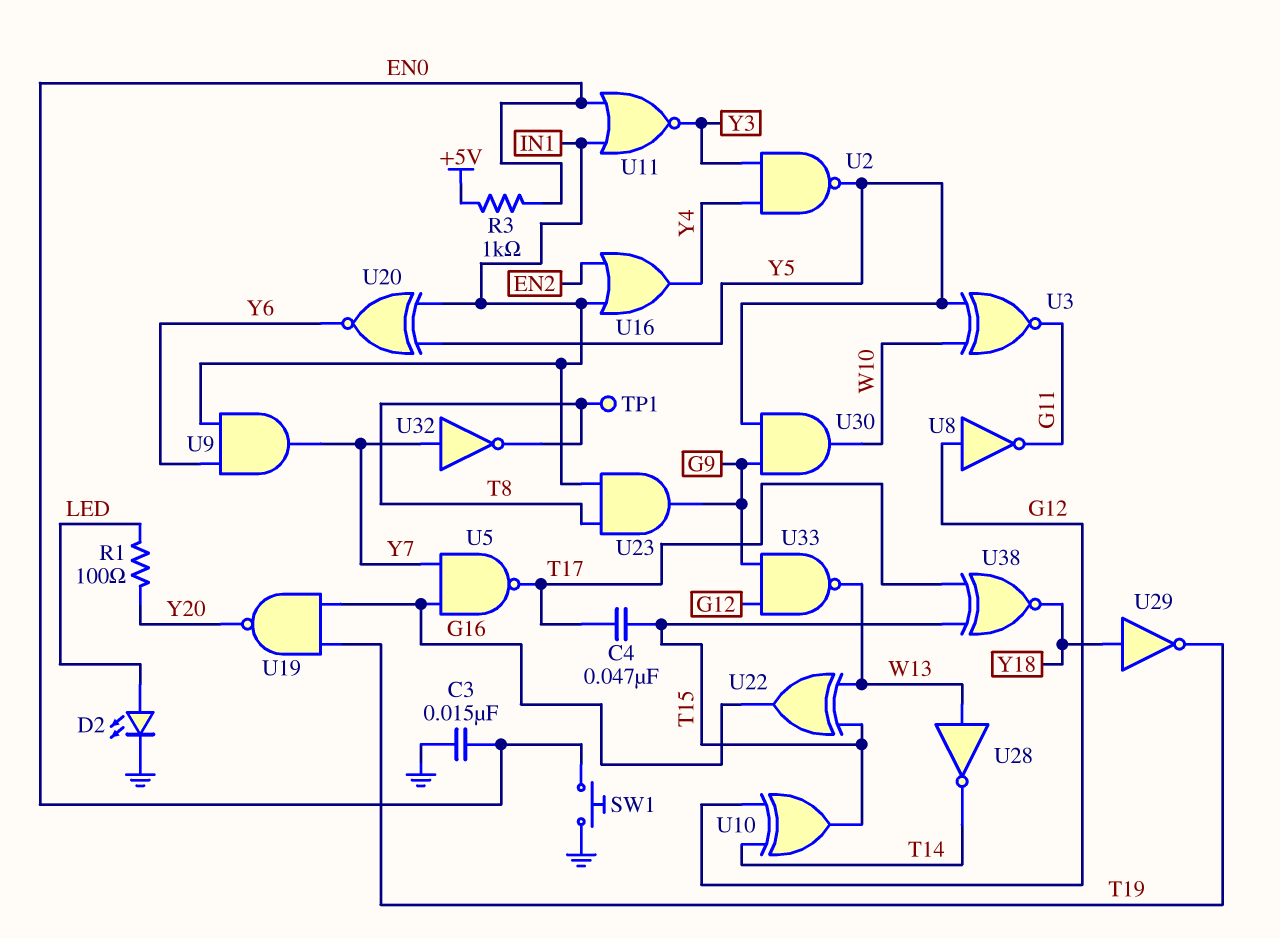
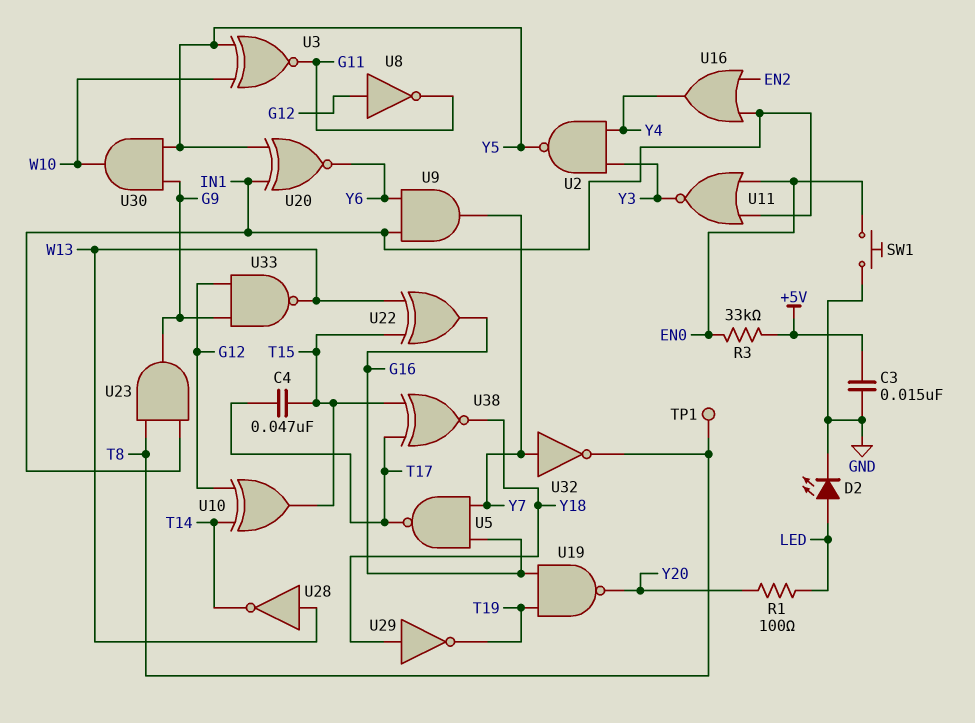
C3: 15nF (EN0, GND) -> 15nF (+5V, GND)
R3: 1k (+5V, EN0) -> 33k (+5V, EN0)

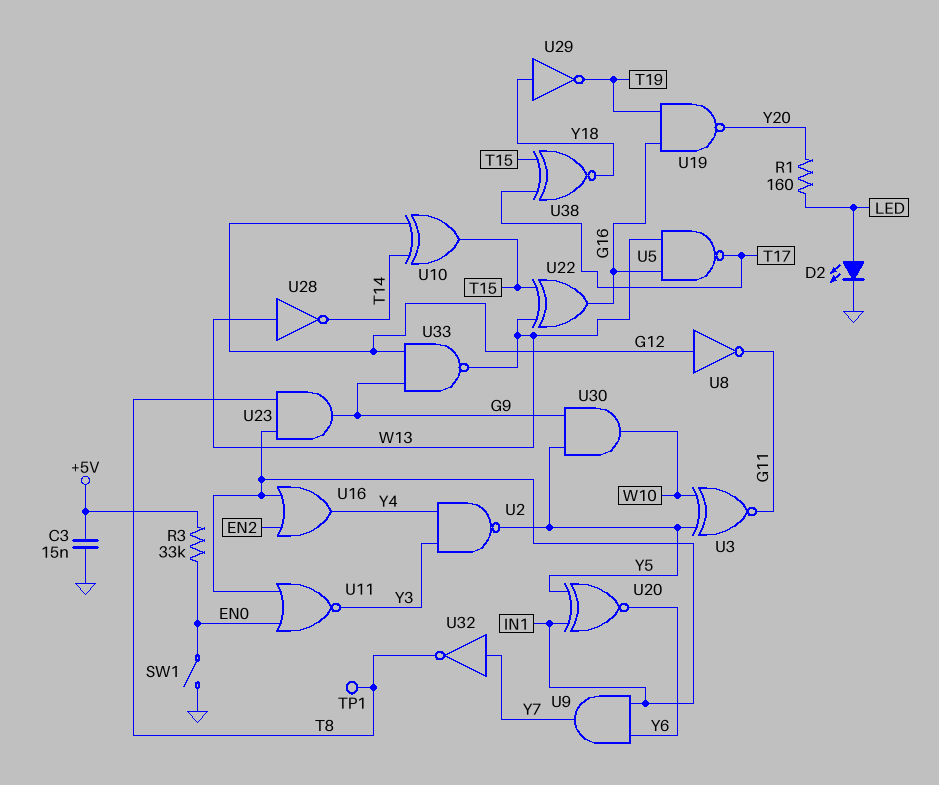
C4: 47nF (T15, T17) -> none
R1: 100 (LED, Y20) -> 160 (LED, Y20)
SW1: button (EN0, GND) -> switch (EN0, GND)
U5: NAND (in G16, in Y7, out T17) -> NAND (in G16, in W13, out T17)

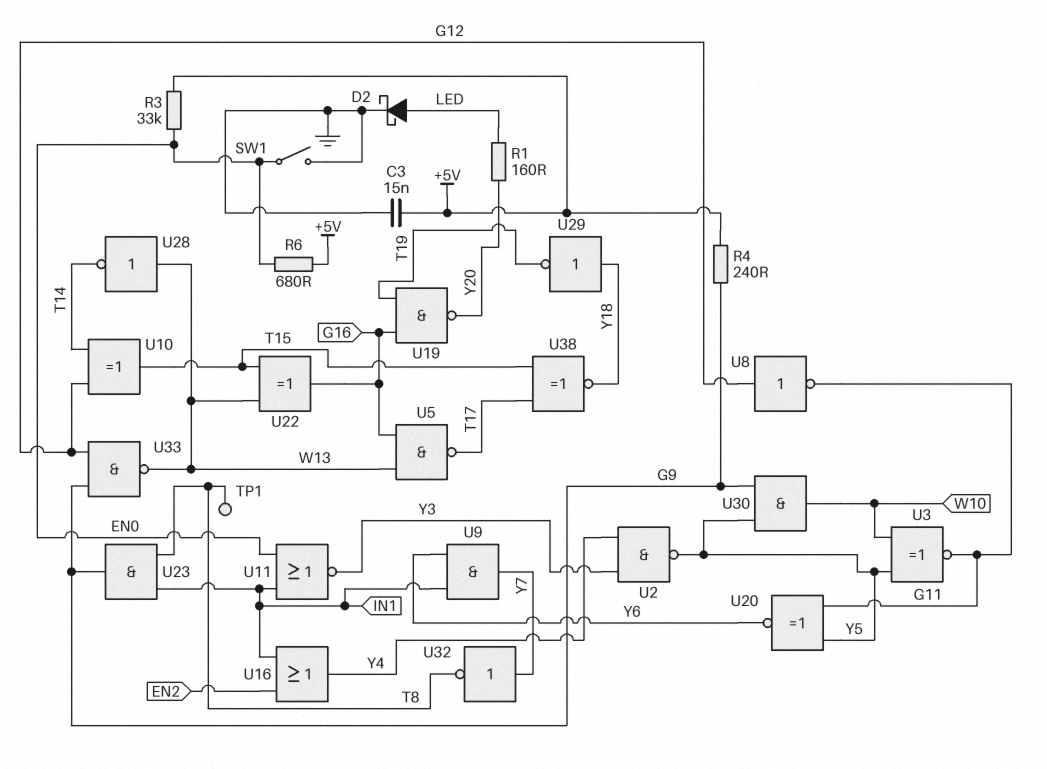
D2: LED (A LED, K GND) -> schottky (A LED, K GND)
R4: none -> 240 (+5V, G9)
R6: none -> 680 (+5V, EN0)
U20: XNOR (in IN1, in Y5, out Y6) -> XNOR (in G11, in Y5, out Y6)

